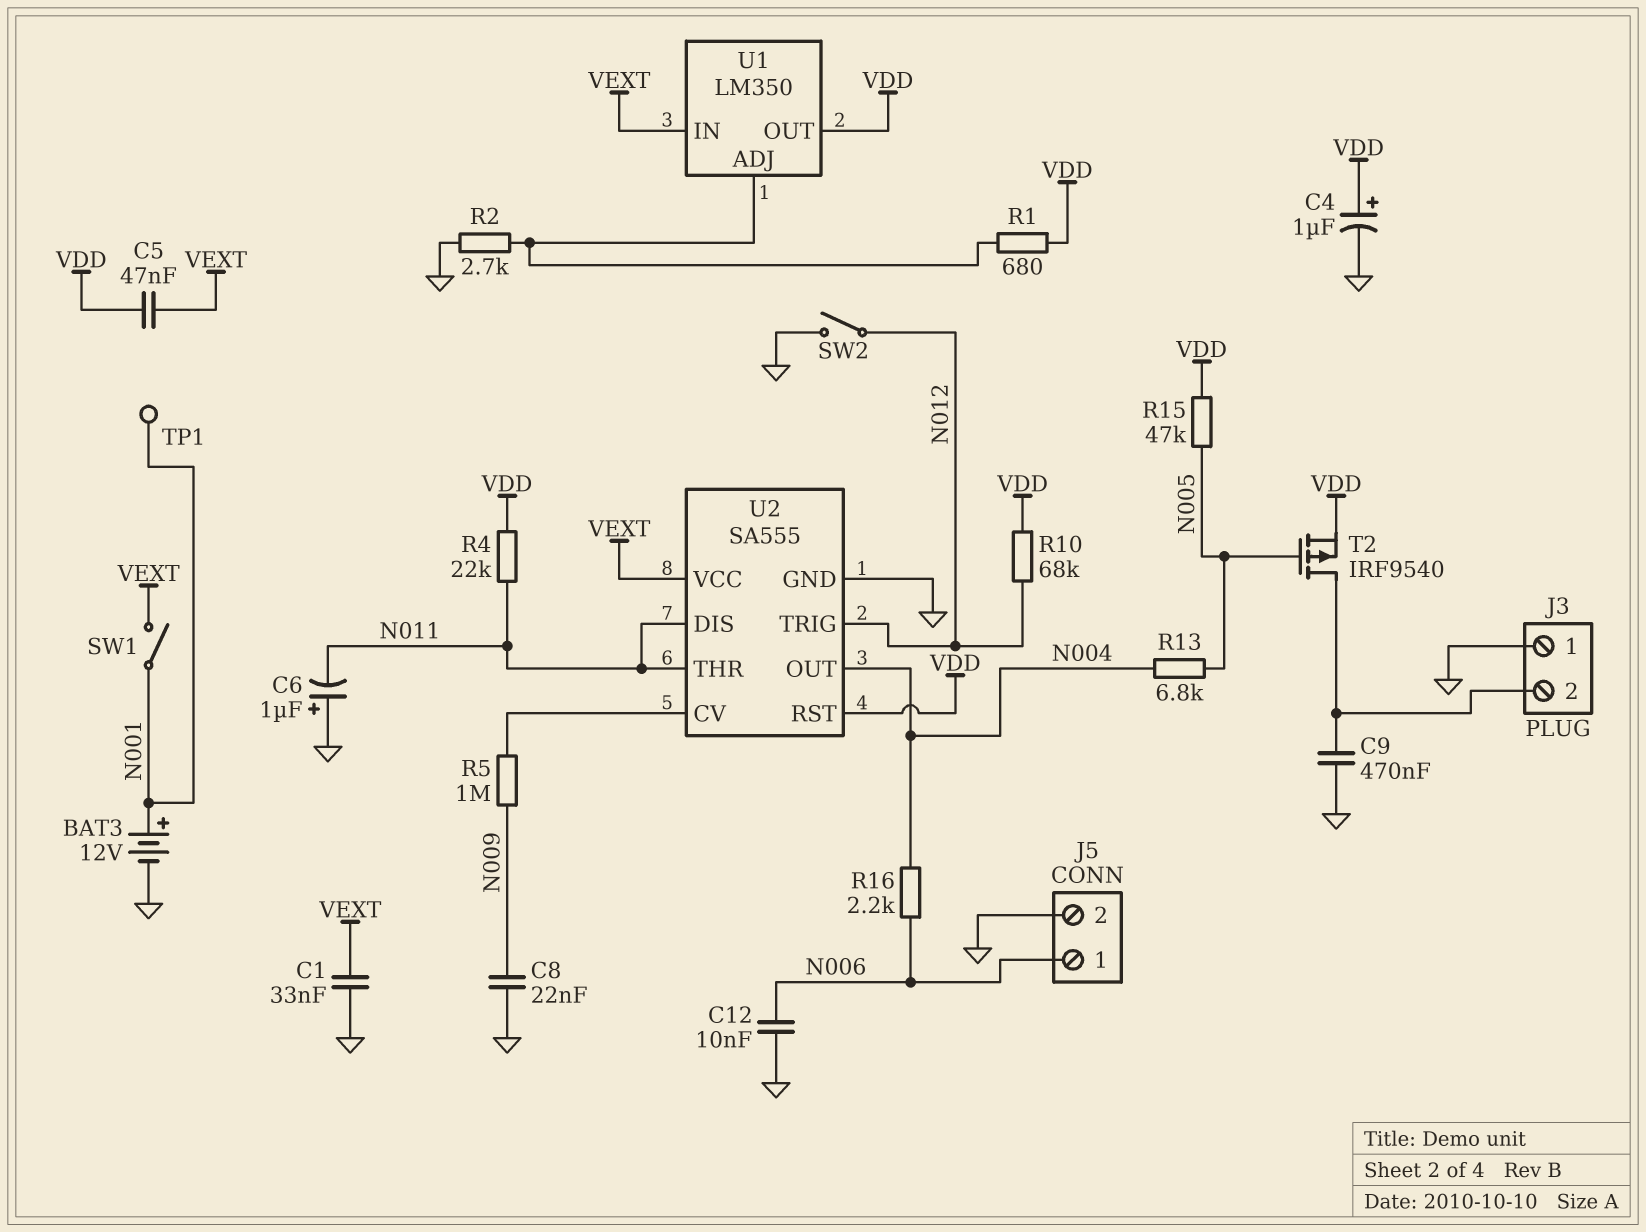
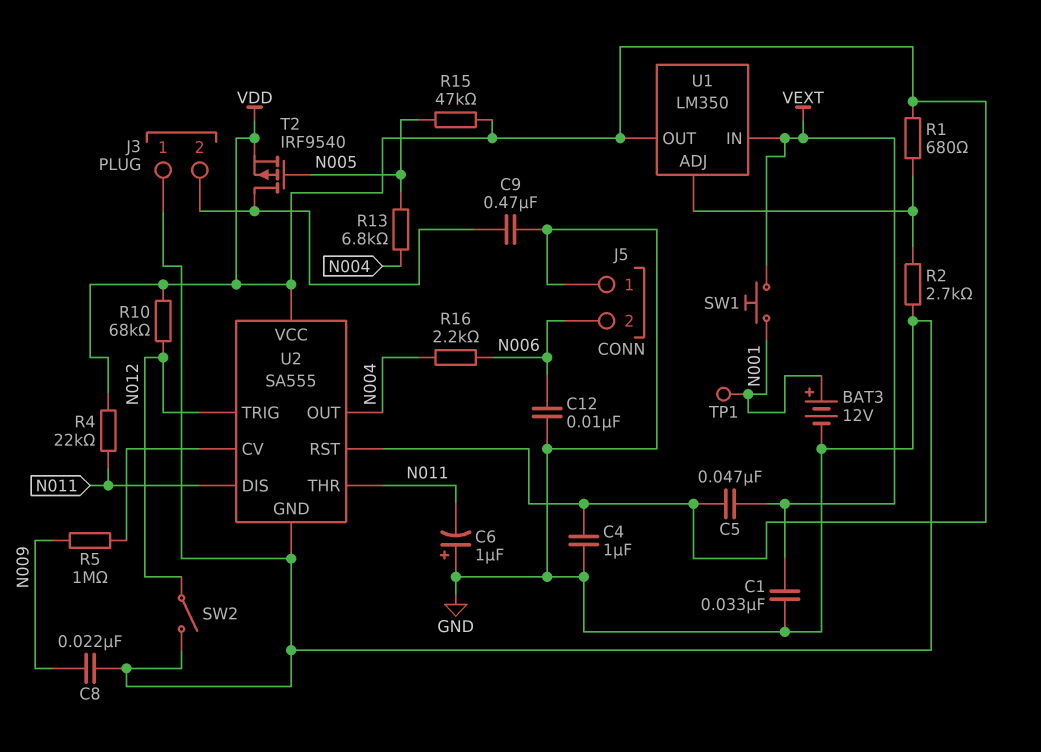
C4: 1uF (plus VDD, minus GND) -> 1uF (GND, VDD)
J5 pin 1: N006 -> GND
J5 pin 2: GND -> N006
SW1: switch (N001, VEXT) -> button (N001, VEXT)
U2 pin VCC: VEXT -> VDD

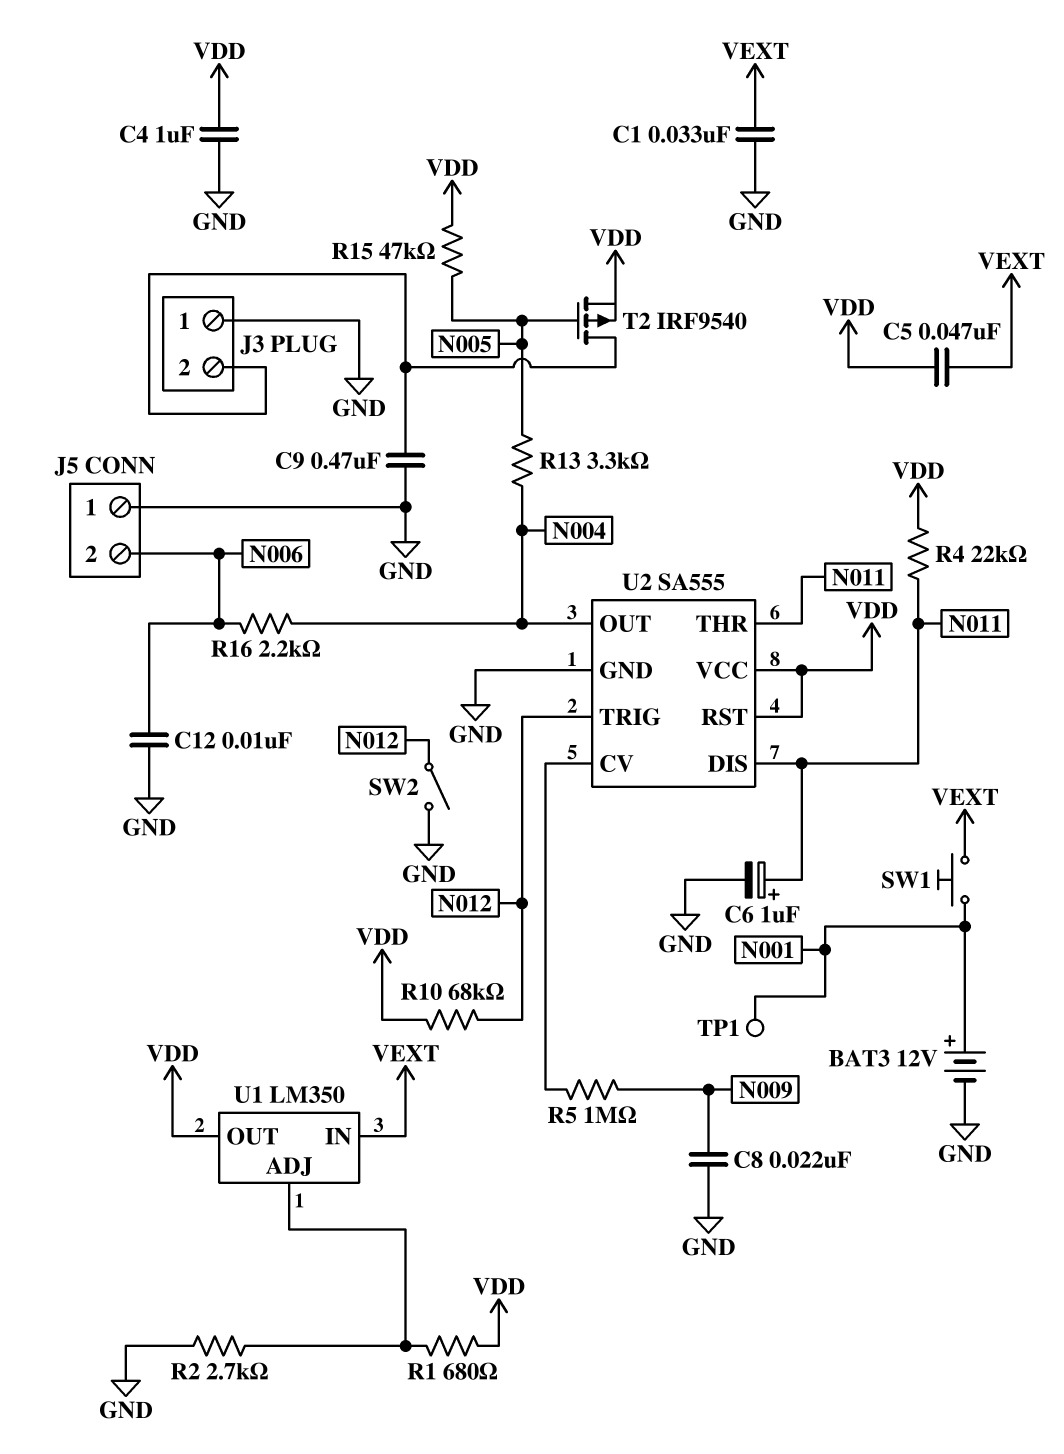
C6: 1uF (plus GND, minus N011) -> 1uF (plus N011, minus GND)
R13: 6.8k (N004, N005) -> 3.3k (N004, N005)

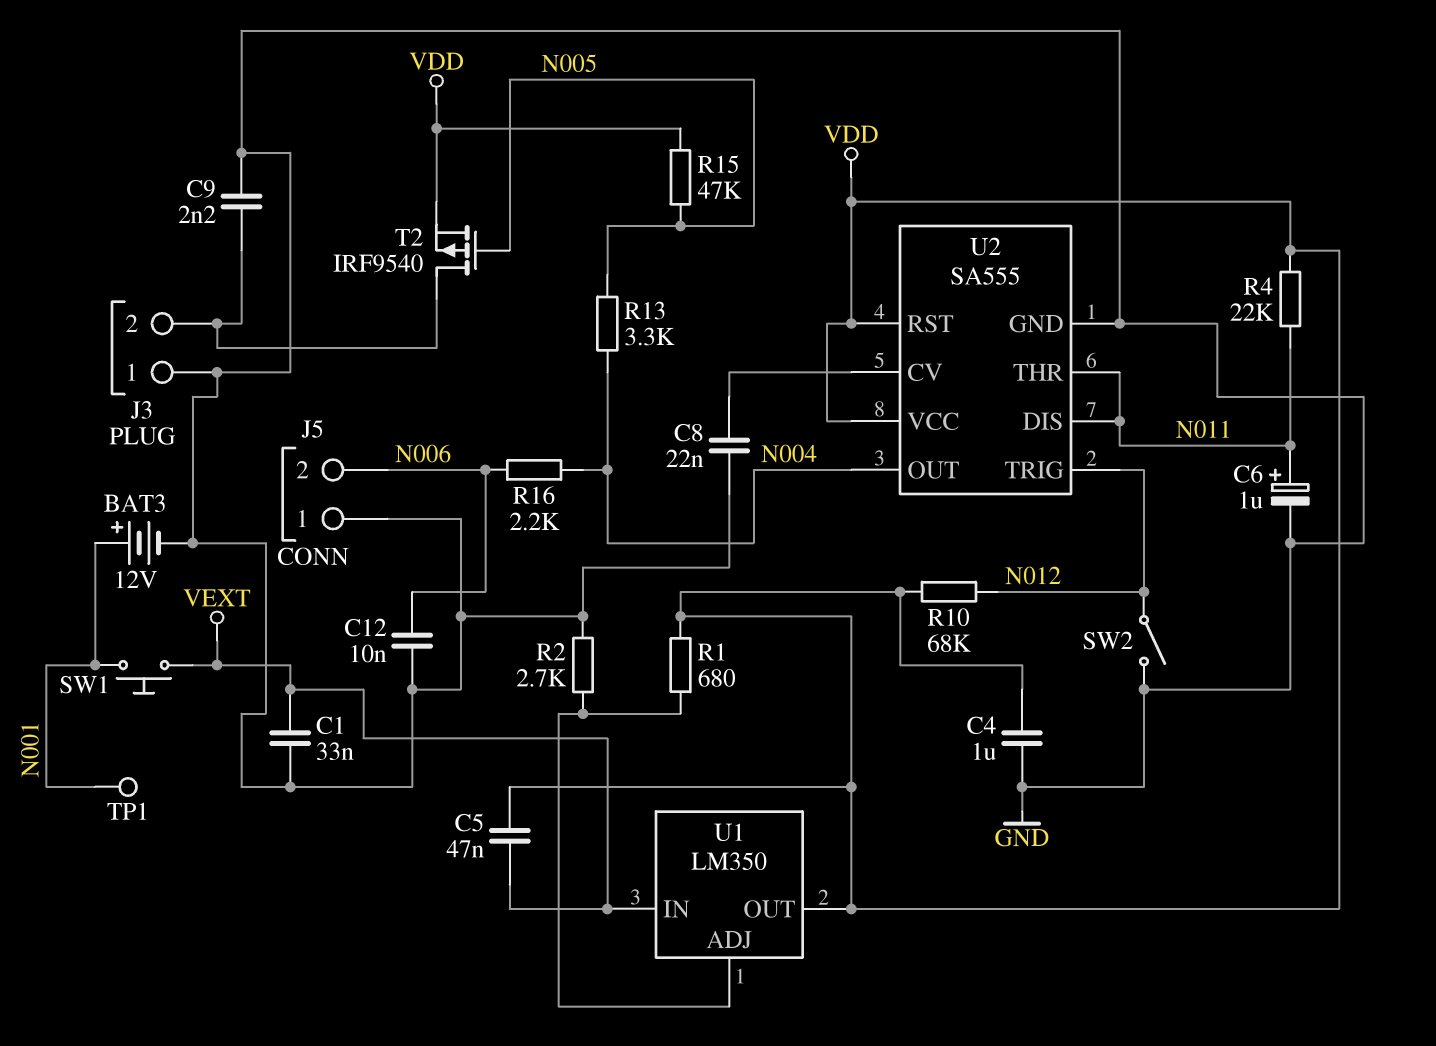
C8: 22nF (GND, N009) -> 22nF (GND, U2/CV)
C9: 470nF (GND, J3/2) -> 2.2nF (GND, J3/2)
R5: 1M (N009, U2/CV) -> none

